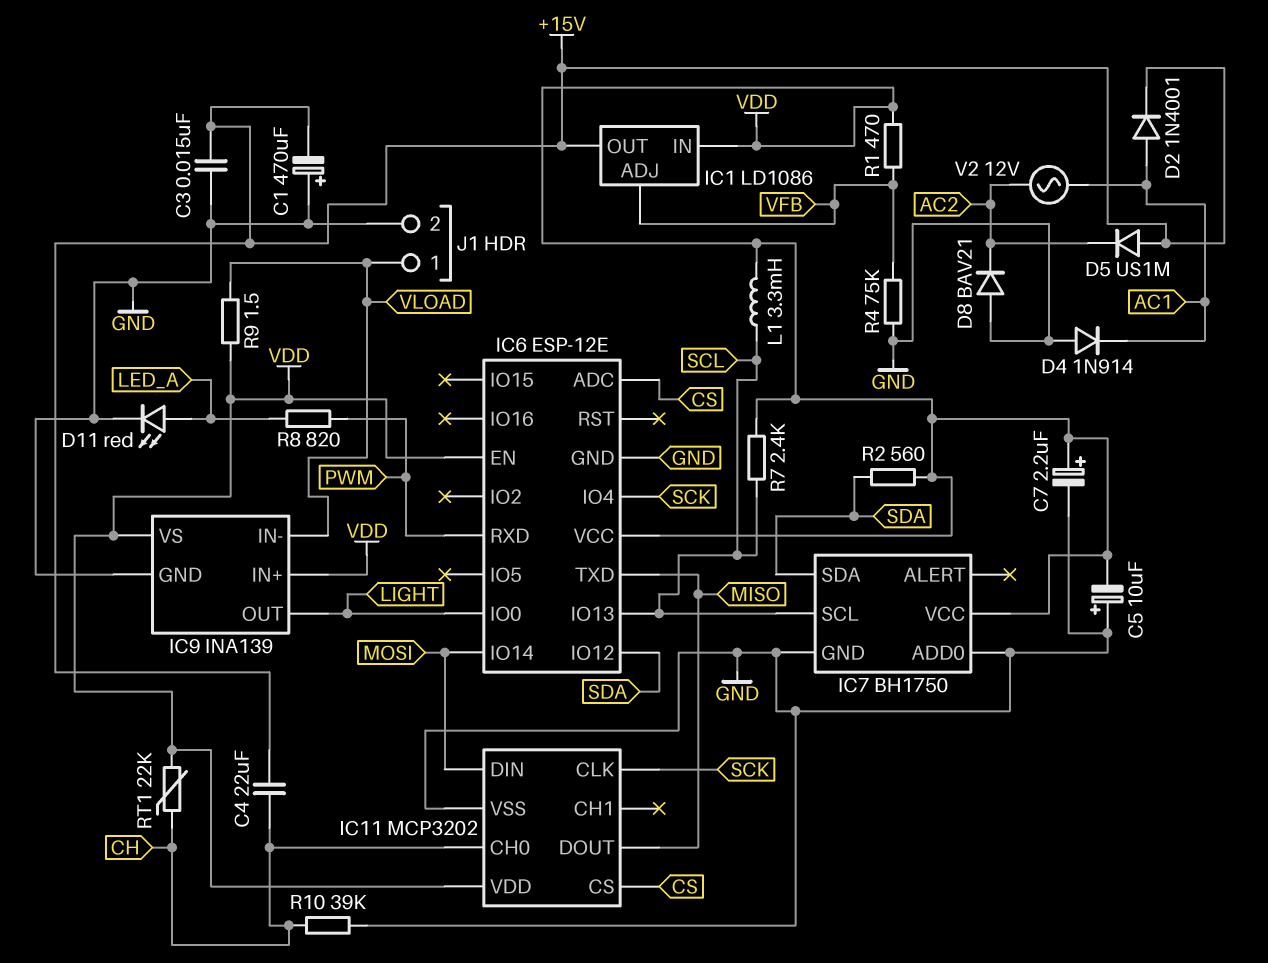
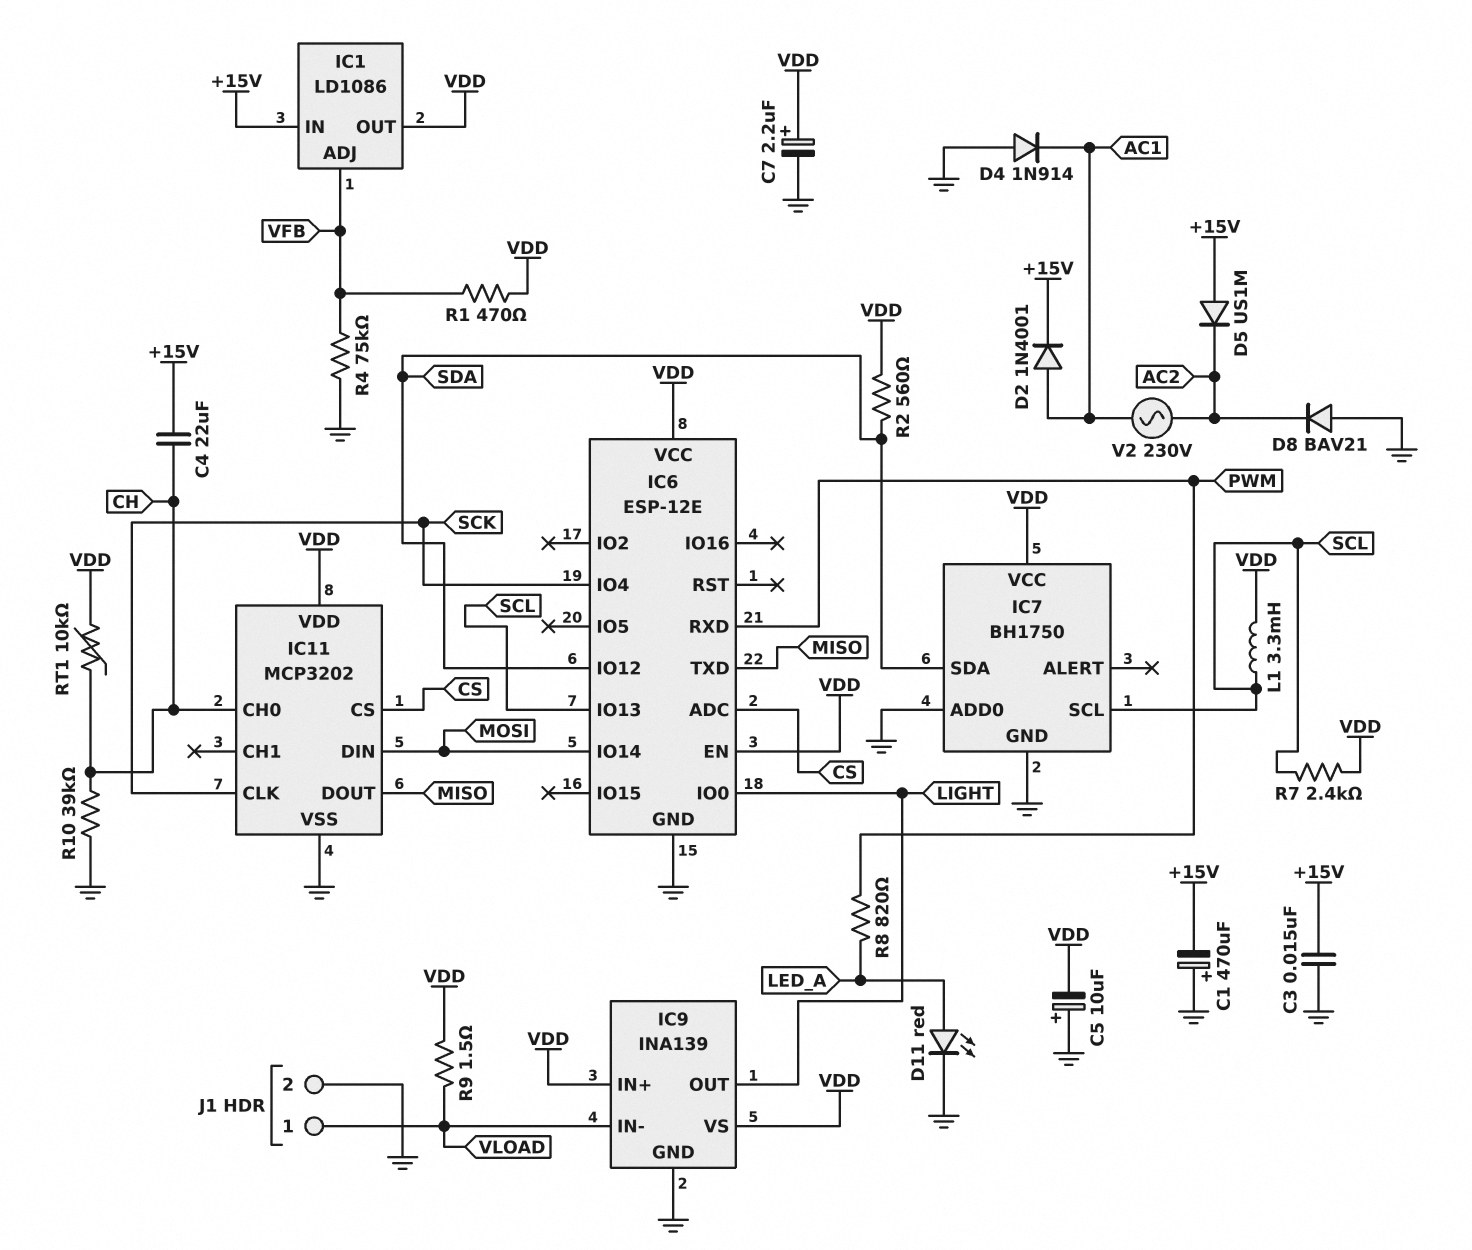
IC1 pin IN: VDD -> +15V
IC1 pin OUT: +15V -> VDD
RT1: 22k (CH, VDD) -> 10k (CH, VDD)
V2: AC 12V (AC1, AC2) -> AC 230V (AC1, AC2)

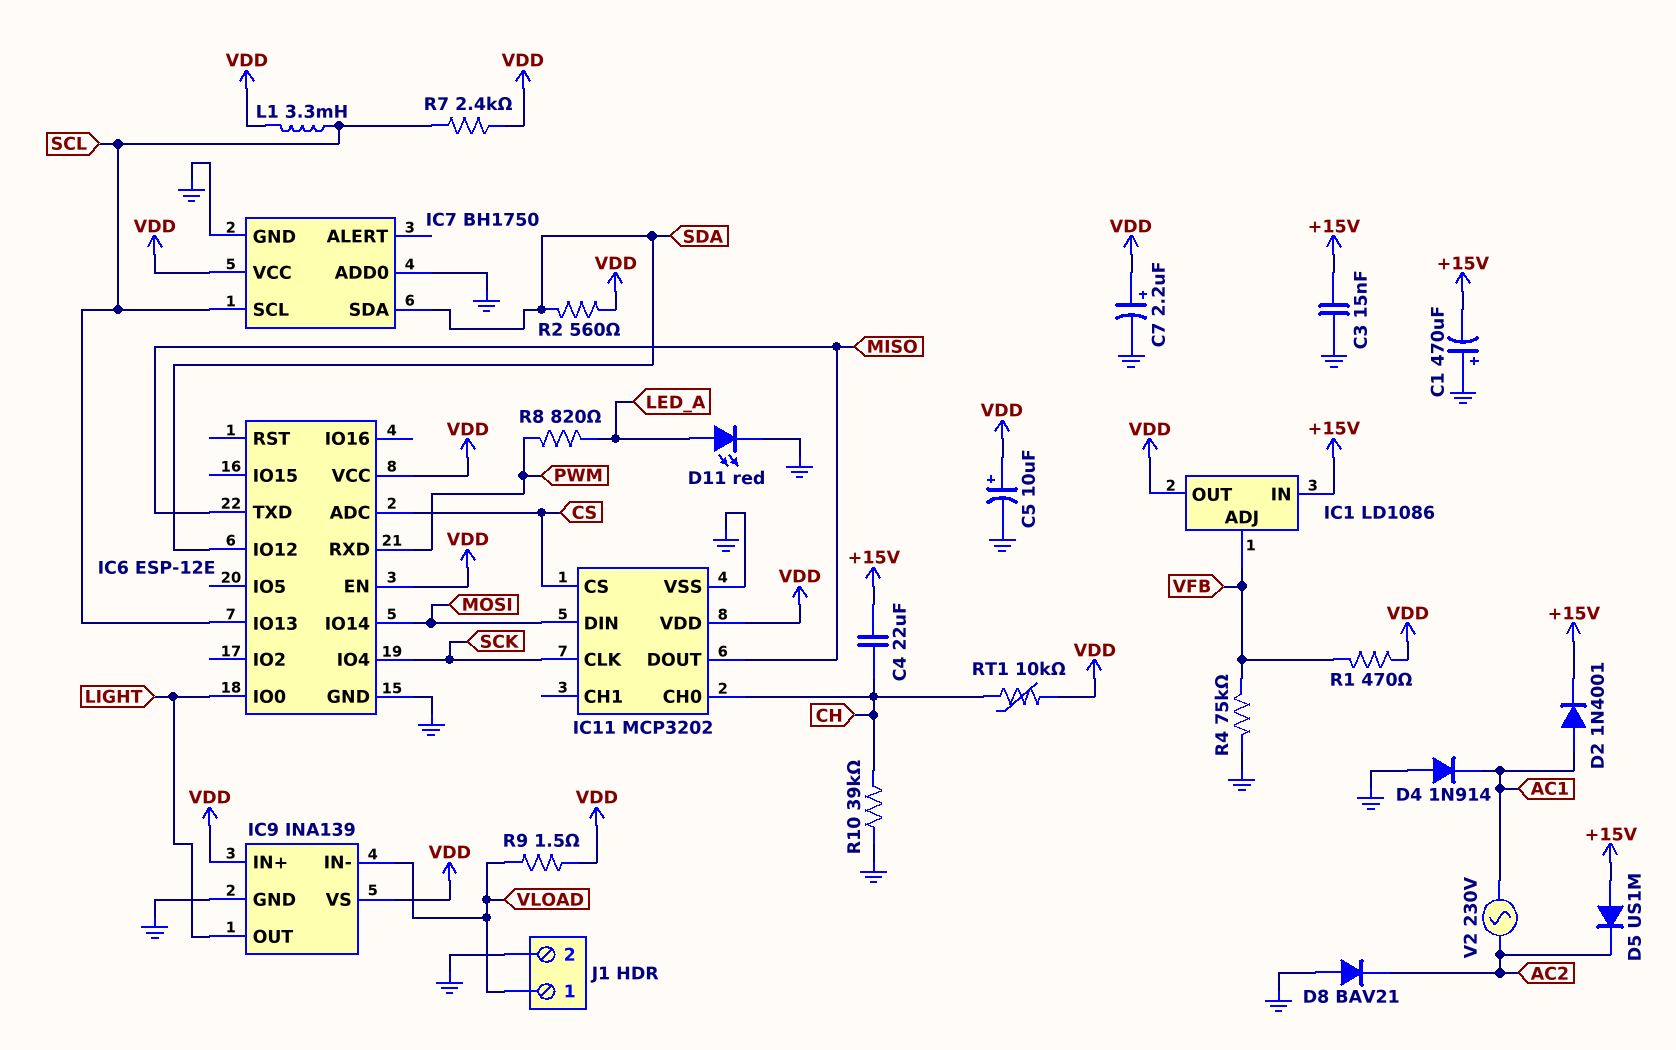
C5: 10uF (plus GND, minus VDD) -> 10uF (plus VDD, minus GND)

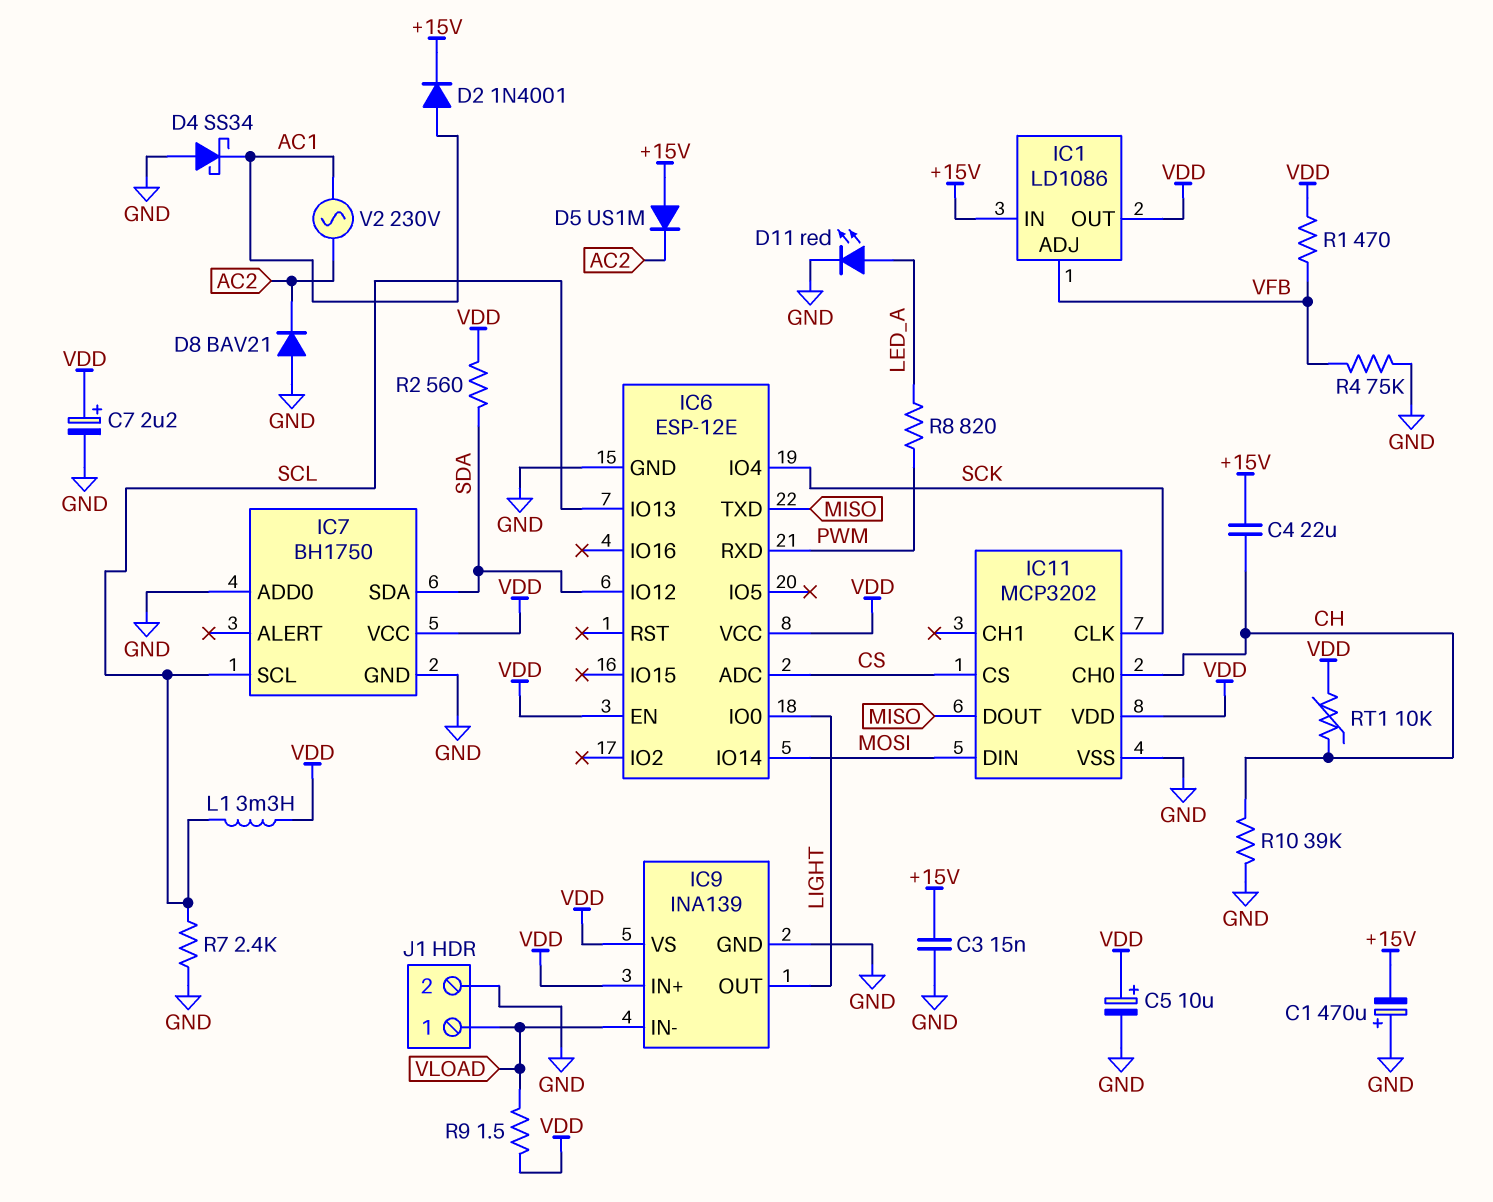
D4: diode 1N914 (A GND, K AC1) -> schottky SS34 (A GND, K AC1)
R7: 2.4k (SCL, VDD) -> 2.4k (GND, SCL)

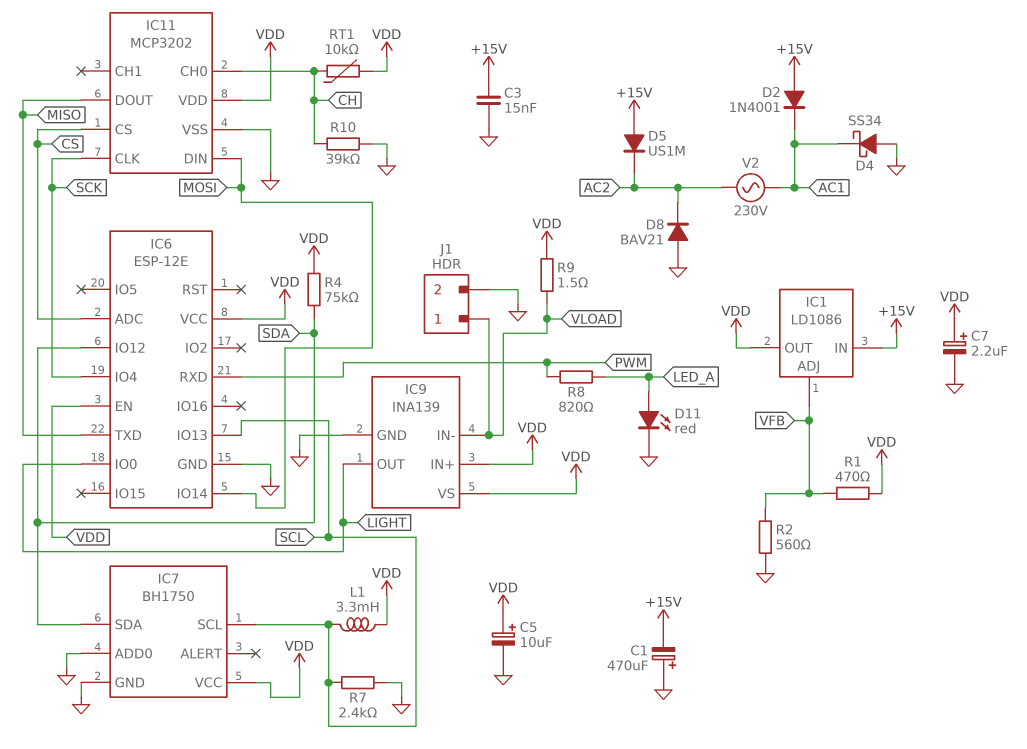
C4: 22uF (+15V, CH) -> none
D2: diode 1N4001 (A AC1, K +15V) -> diode 1N4001 (A +15V, K AC1)
R2: 560 (SDA, VDD) -> 560 (GND, VFB)
R4: 75k (GND, VFB) -> 75k (SDA, VDD)

